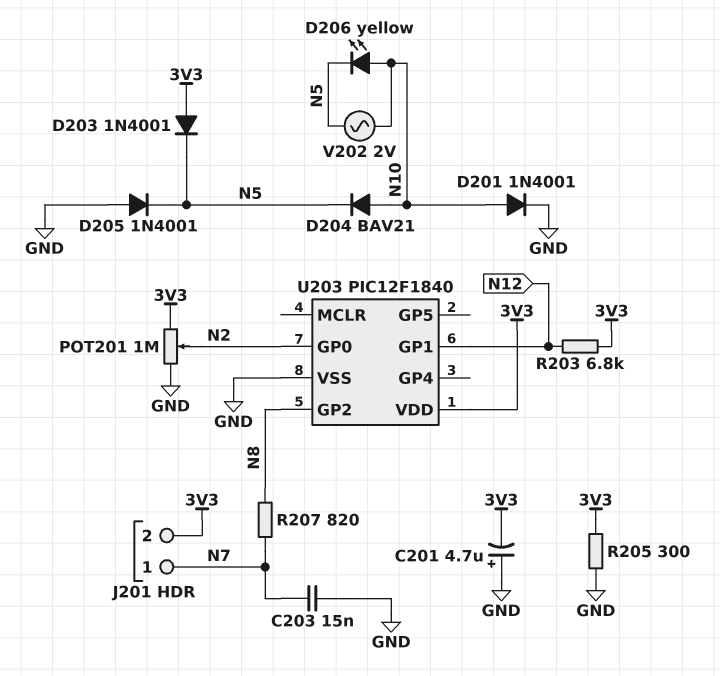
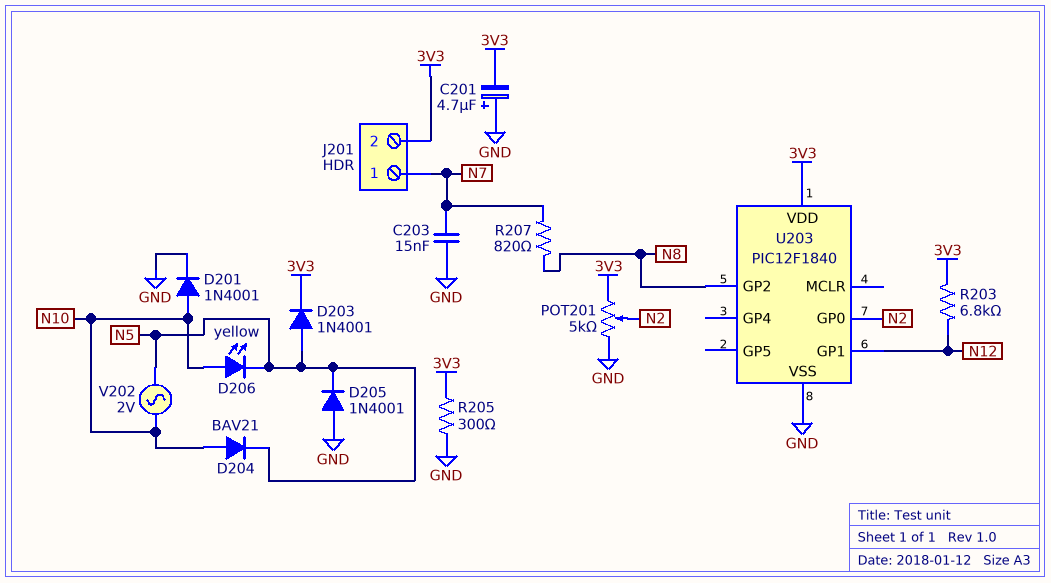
D203: diode 1N4001 (A 3V3, K N5) -> diode 1N4001 (A N5, K 3V3)
POT201: 1M (3V3, GND, wiper N2) -> 5k (3V3, GND, wiper N2)

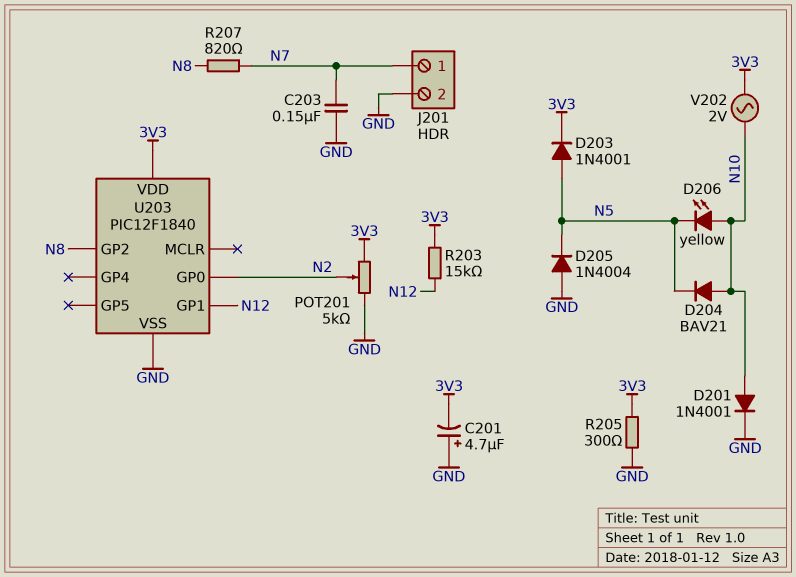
C203: 15nF (GND, N7) -> 150nF (GND, N7)
D205: diode 1N4001 (A GND, K N5) -> diode 1N4004 (A GND, K N5)
J201 pin 2: 3V3 -> GND
R203: 6.8k (3V3, N12) -> 15k (3V3, N12)
V202: AC 2V (N5, N10) -> AC 2V (3V3, N10)

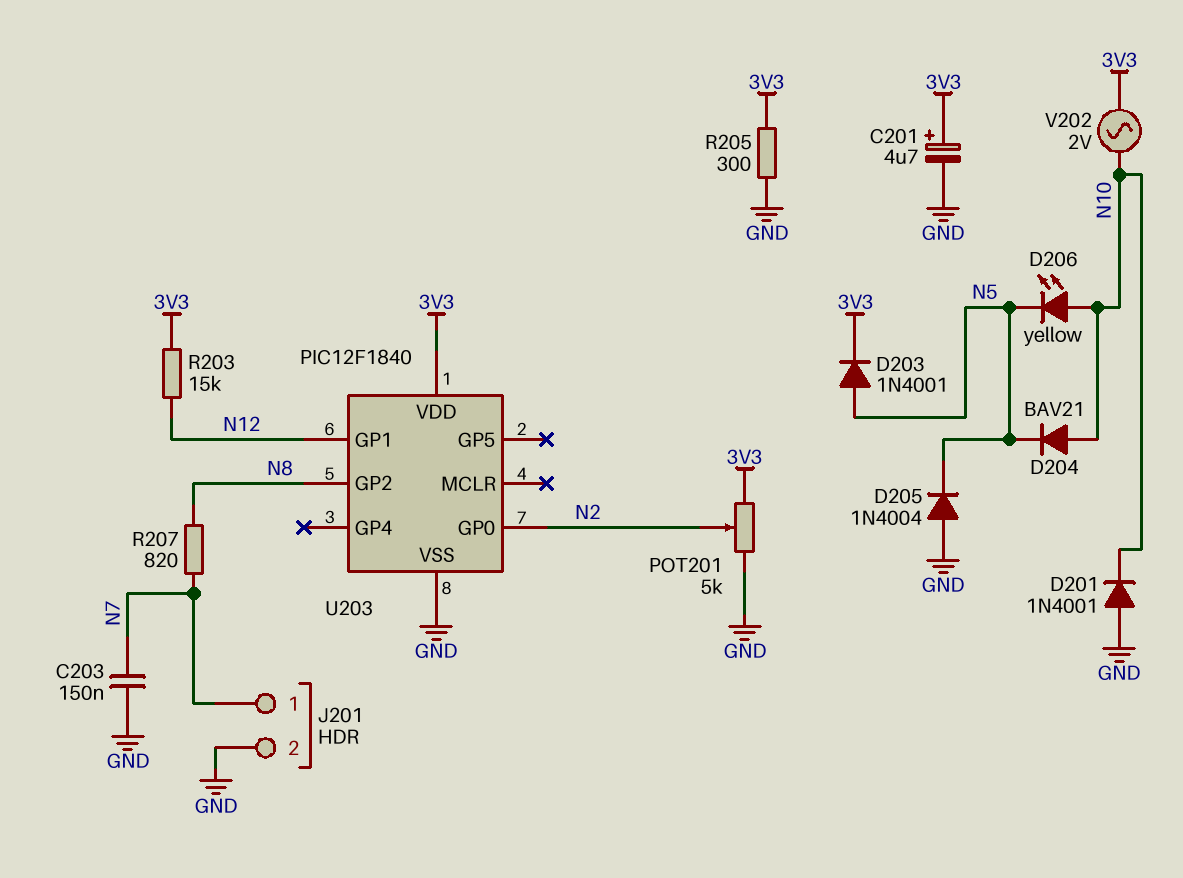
C201: 4.7uF (plus GND, minus 3V3) -> 4.7uF (plus 3V3, minus GND)
D201: diode 1N4001 (A N10, K GND) -> diode 1N4001 (A GND, K N10)

